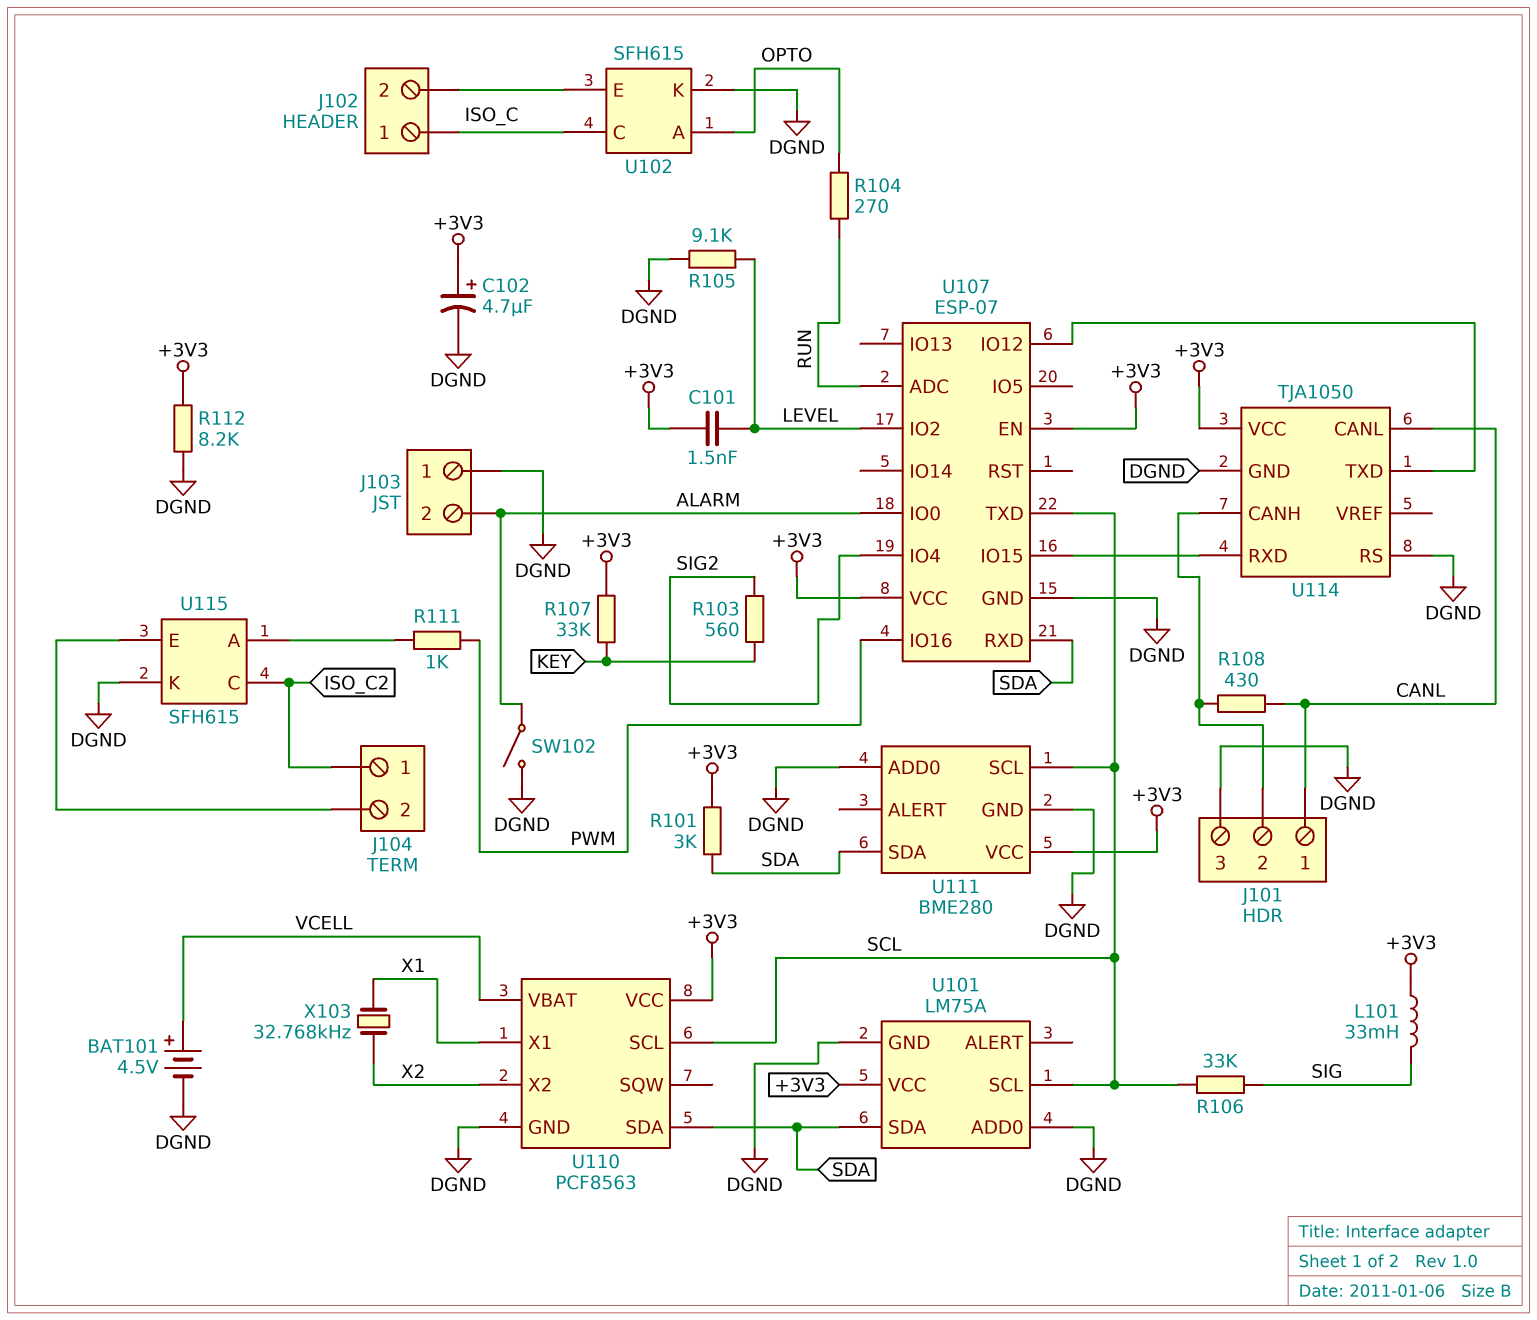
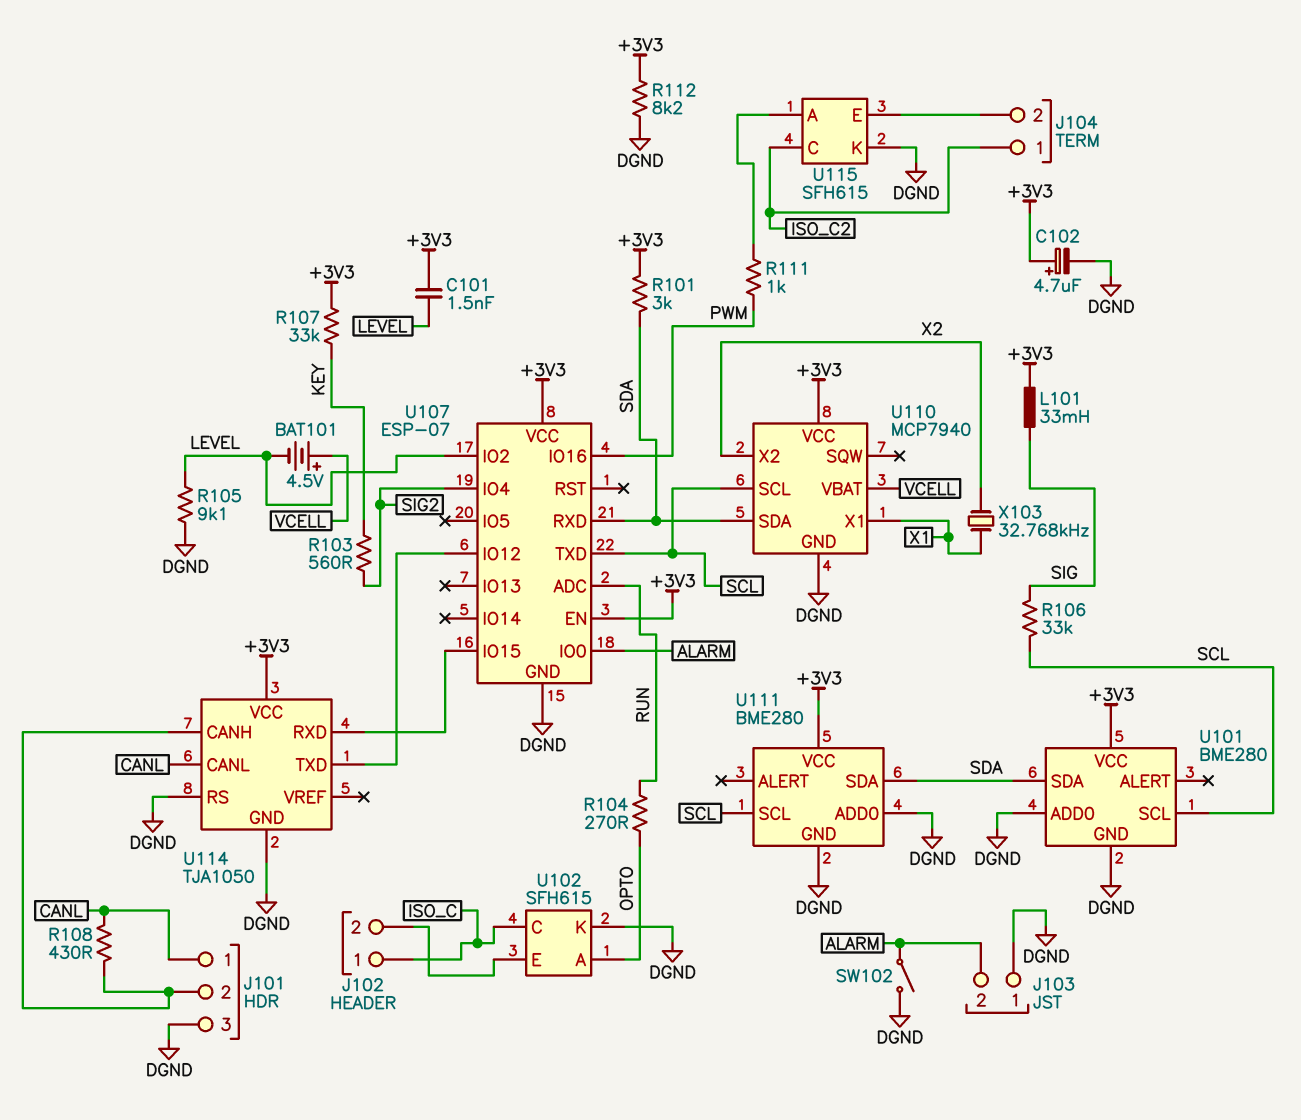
BAT101: 4.5V (plus VCELL, minus DGND) -> 4.5V (plus VCELL, minus LEVEL)
U101: LM75A -> BME280
U110: PCF8563 -> MCP7940

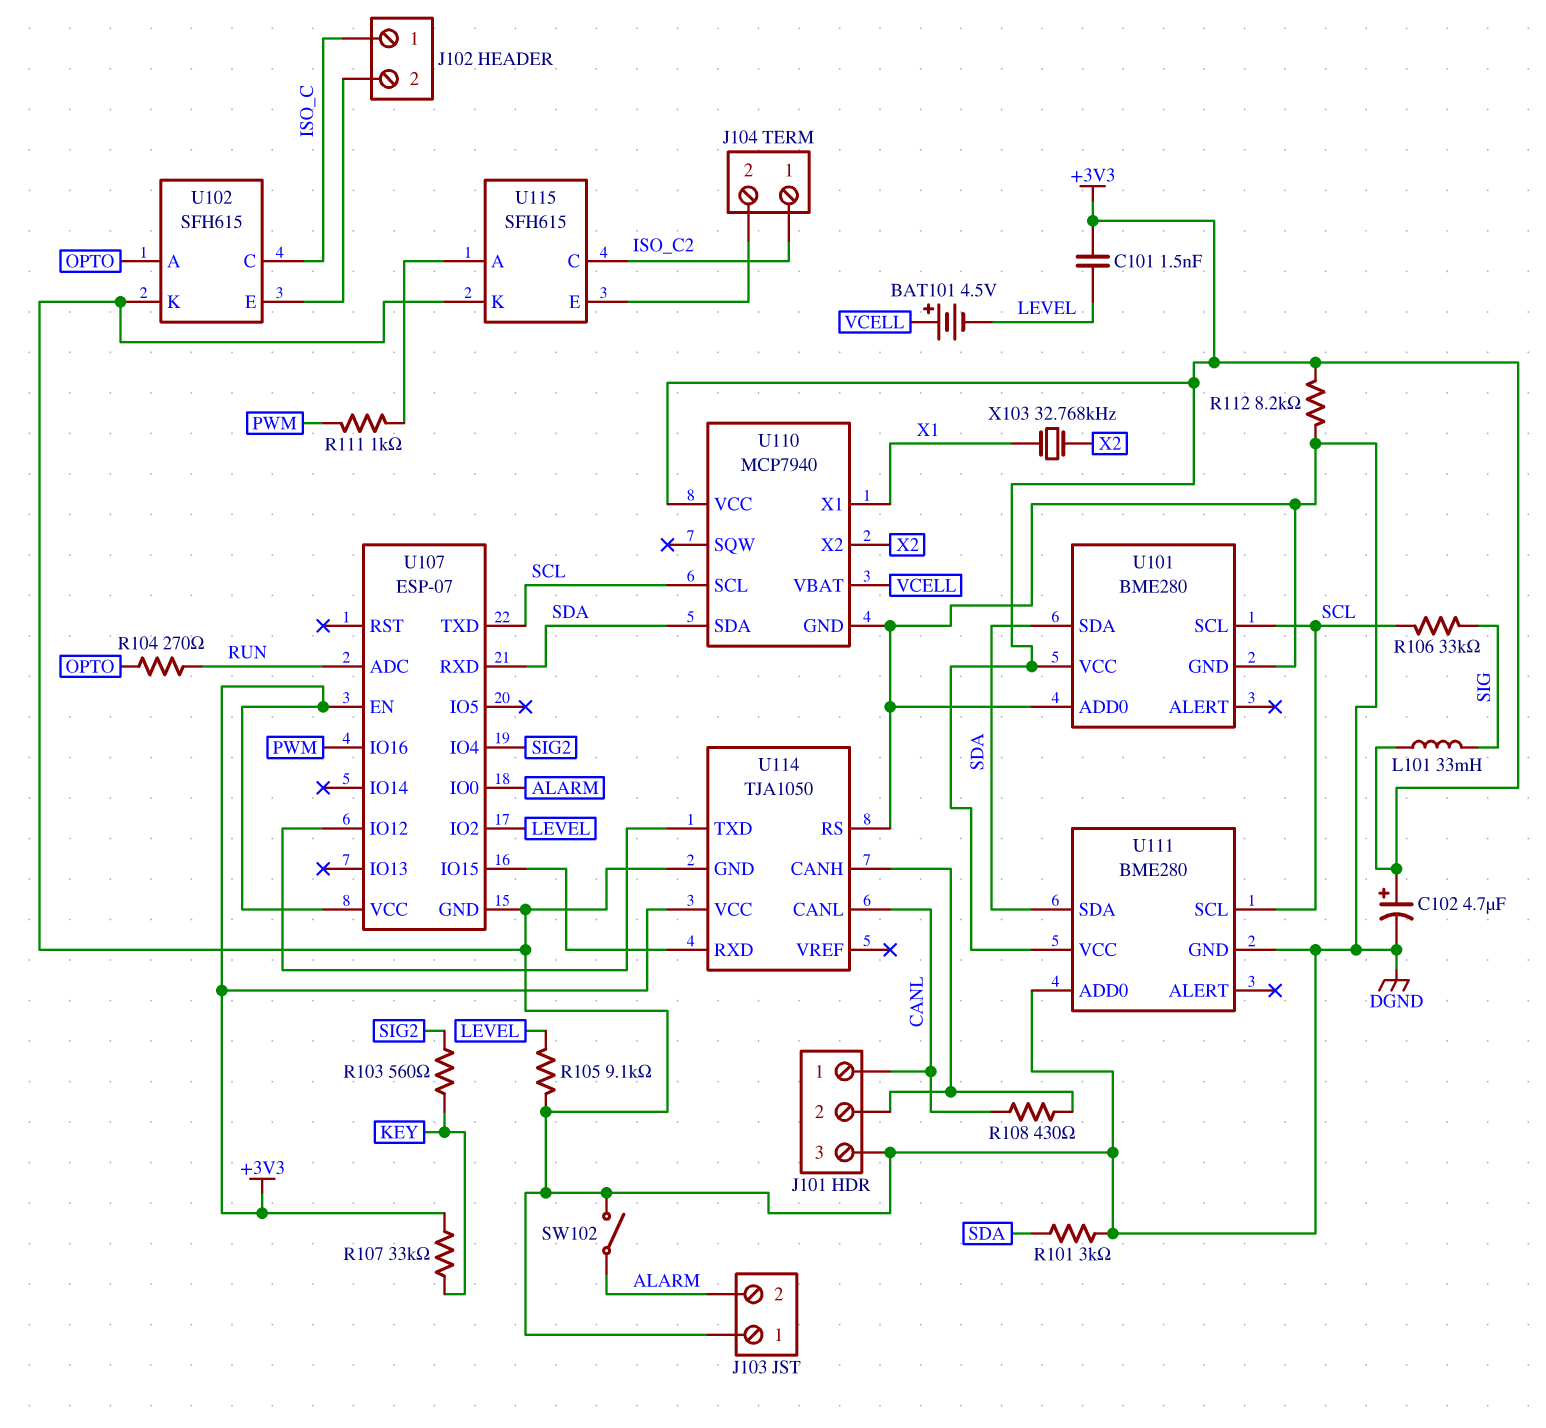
R101: 3k (+3V3, SDA) -> 3k (DGND, SDA)

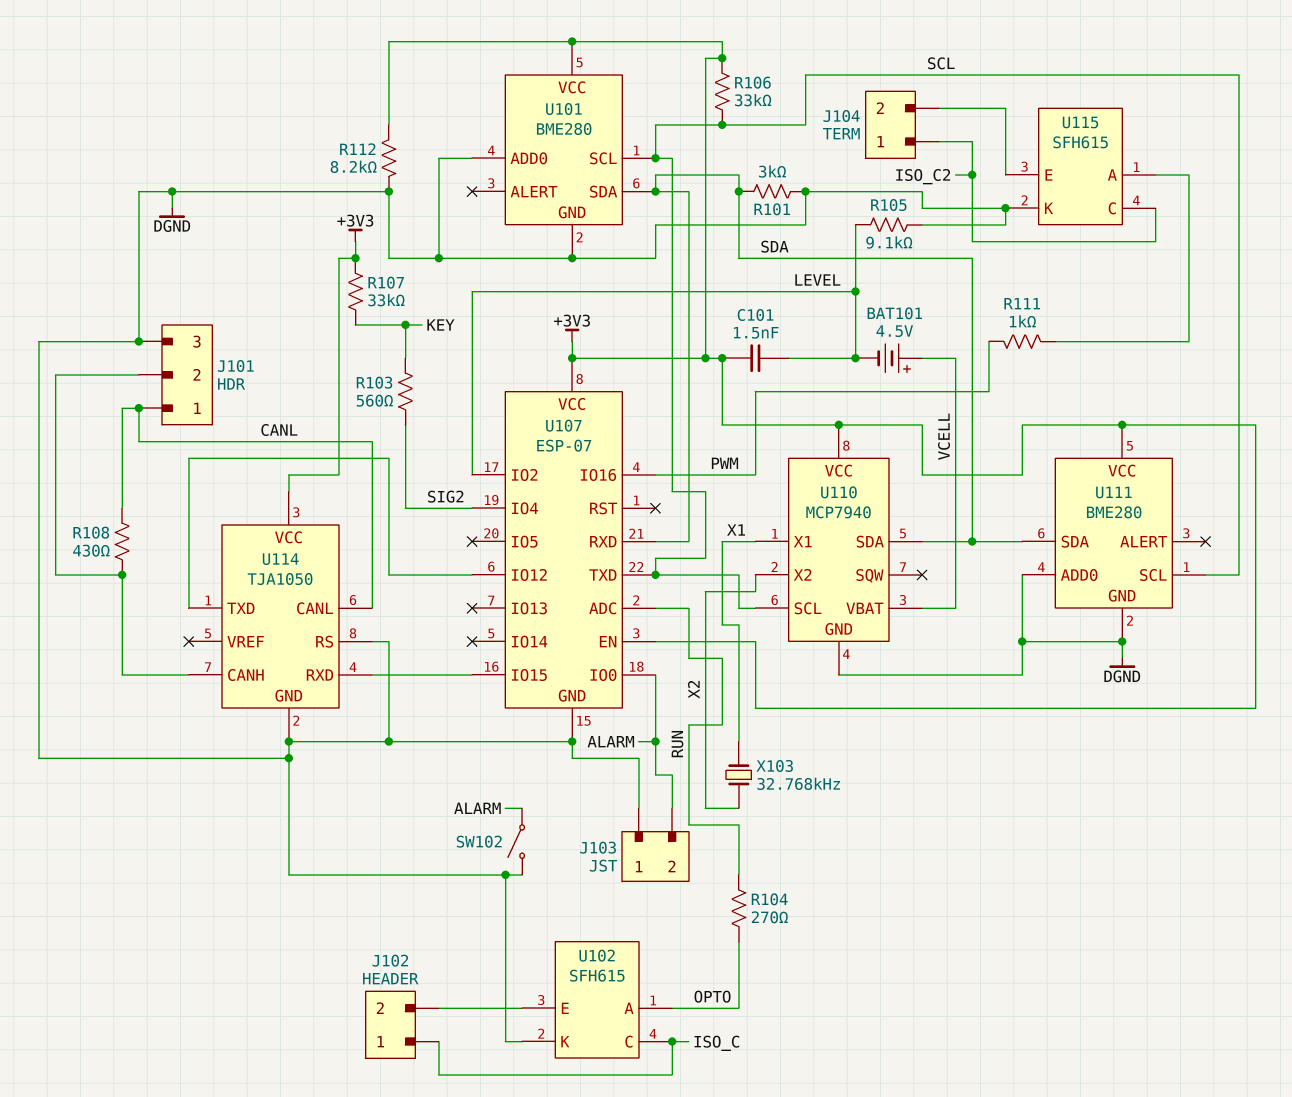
C102: 4.7uF (plus +3V3, minus DGND) -> none
L101: 33mH (+3V3, SIG) -> none
R106: 33k (SCL, SIG) -> 33k (+3V3, SCL)

